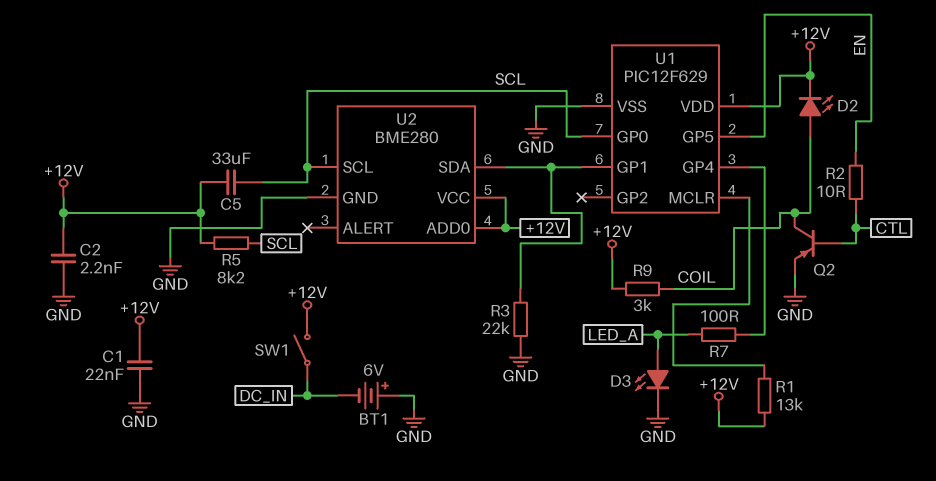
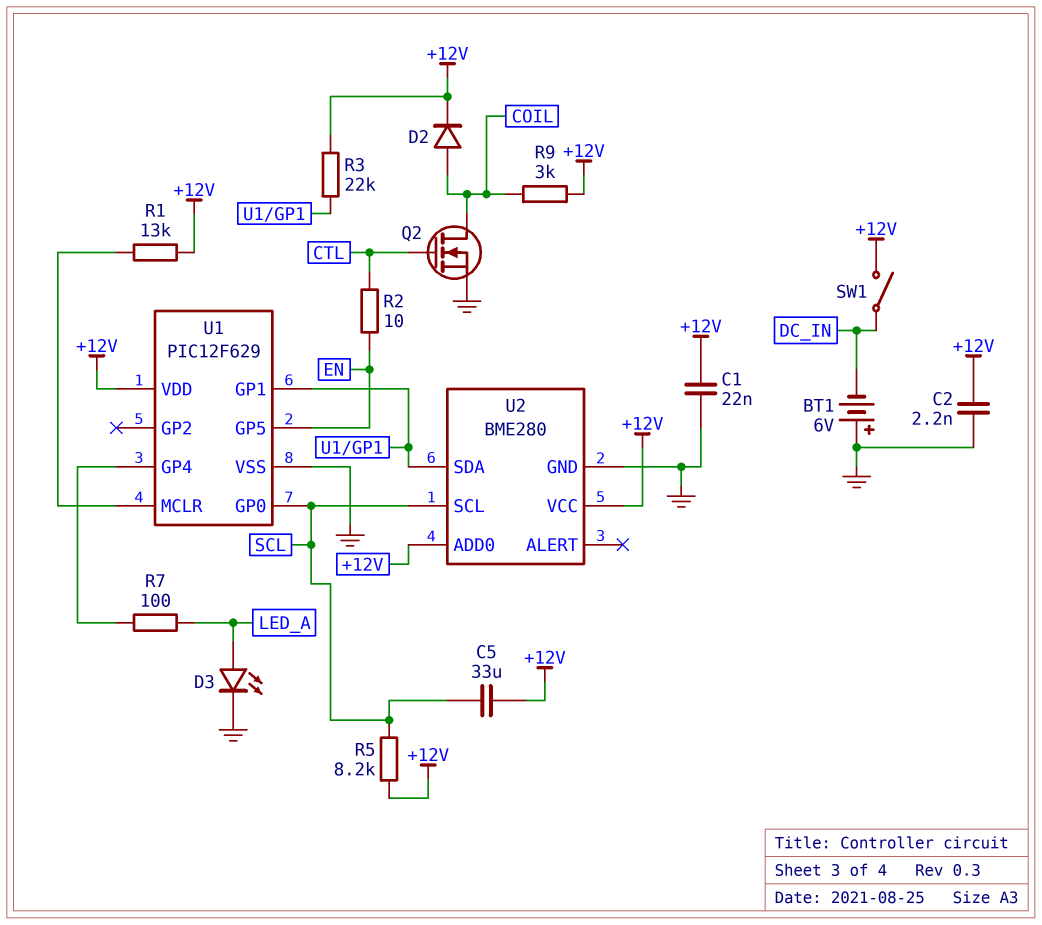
D2: LED (A COIL, K +12V) -> diode (A COIL, K +12V)
Q2: PNP (B CTL, C COIL, E GND) -> NMOS (G CTL, D COIL, S GND)
R3: 22k (GND, U1/GP1) -> 22k (+12V, U1/GP1)

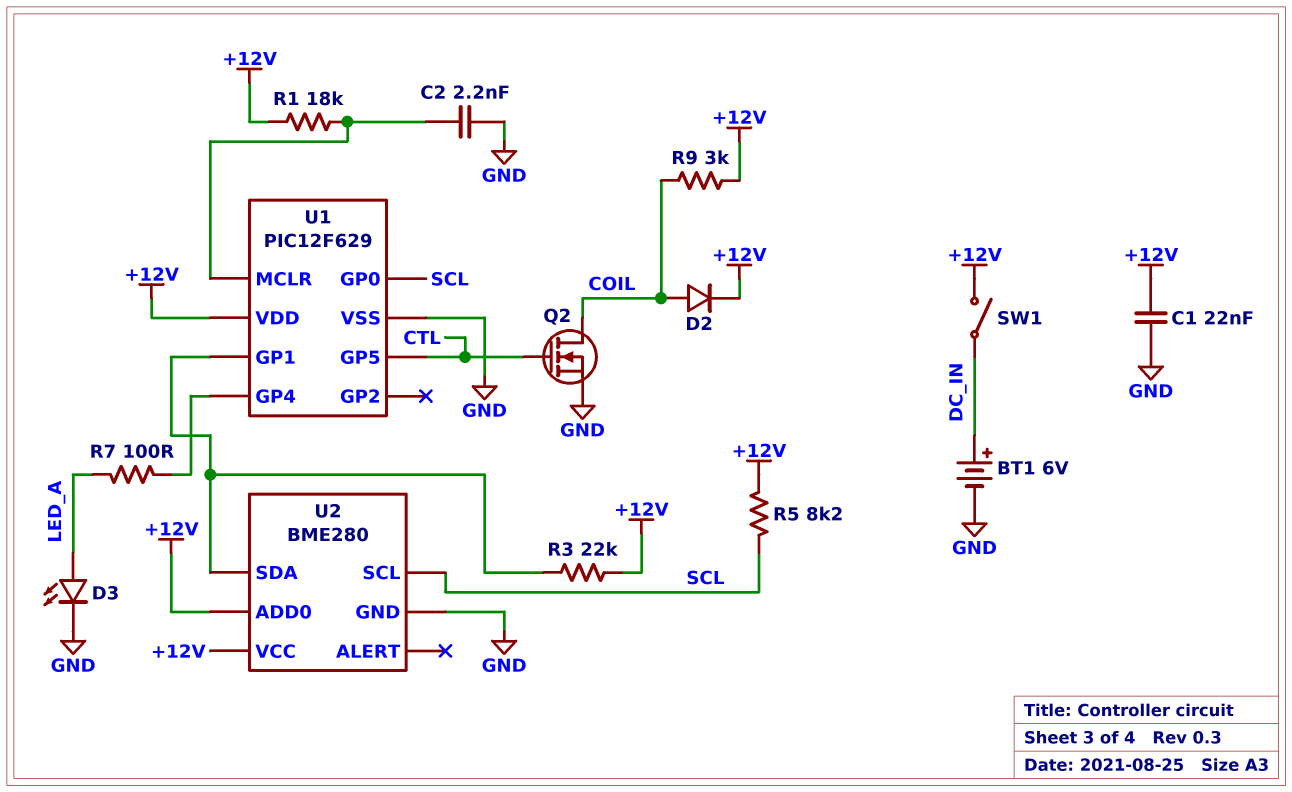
BT1: 6V (plus GND, minus DC_IN) -> 6V (plus DC_IN, minus GND)
C2: 2.2nF (+12V, GND) -> 2.2nF (GND, U1/MCLR)
C5: 33uF (+12V, SCL) -> none
R1: 13k (+12V, U1/MCLR) -> 18k (+12V, U1/MCLR)
R2: 10 (CTL, EN) -> none
U1 pin GP5: EN -> CTL

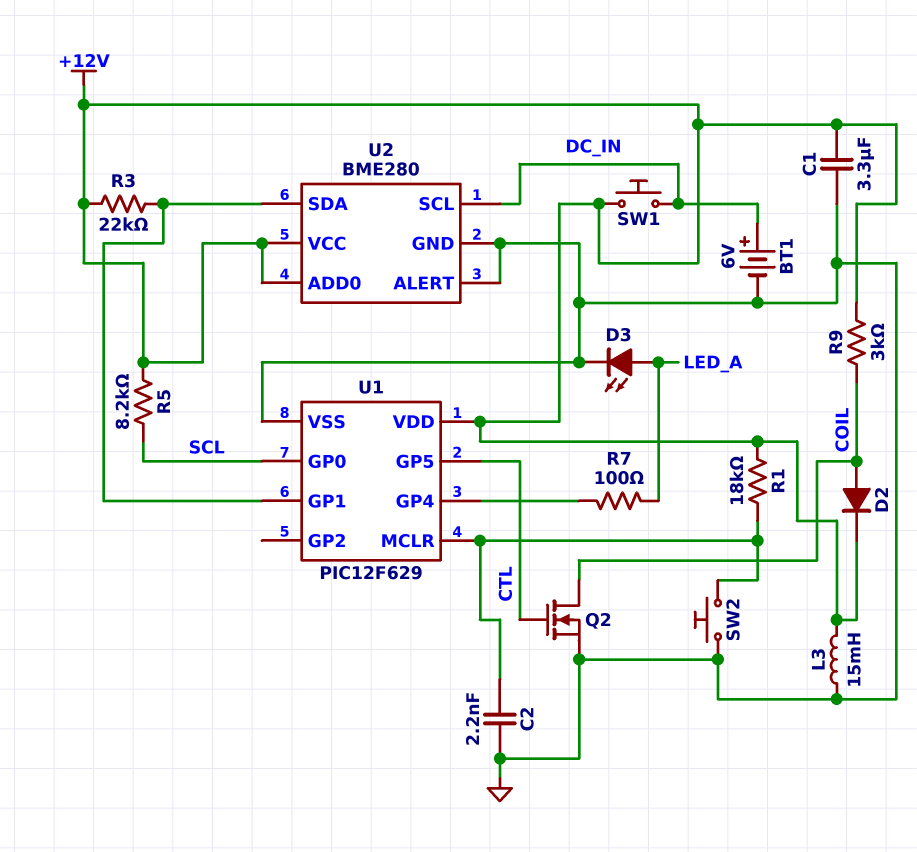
C1: 22nF (+12V, GND) -> 3.3uF (+12V, GND)
L3: none -> 15mH (+12V, GND)
SW1: switch (+12V, DC_IN) -> button (+12V, DC_IN)
SW2: none -> button (GND, U1/MCLR)
U2 pin ALERT: none -> GND
U2 pin SCL: SCL -> DC_IN

